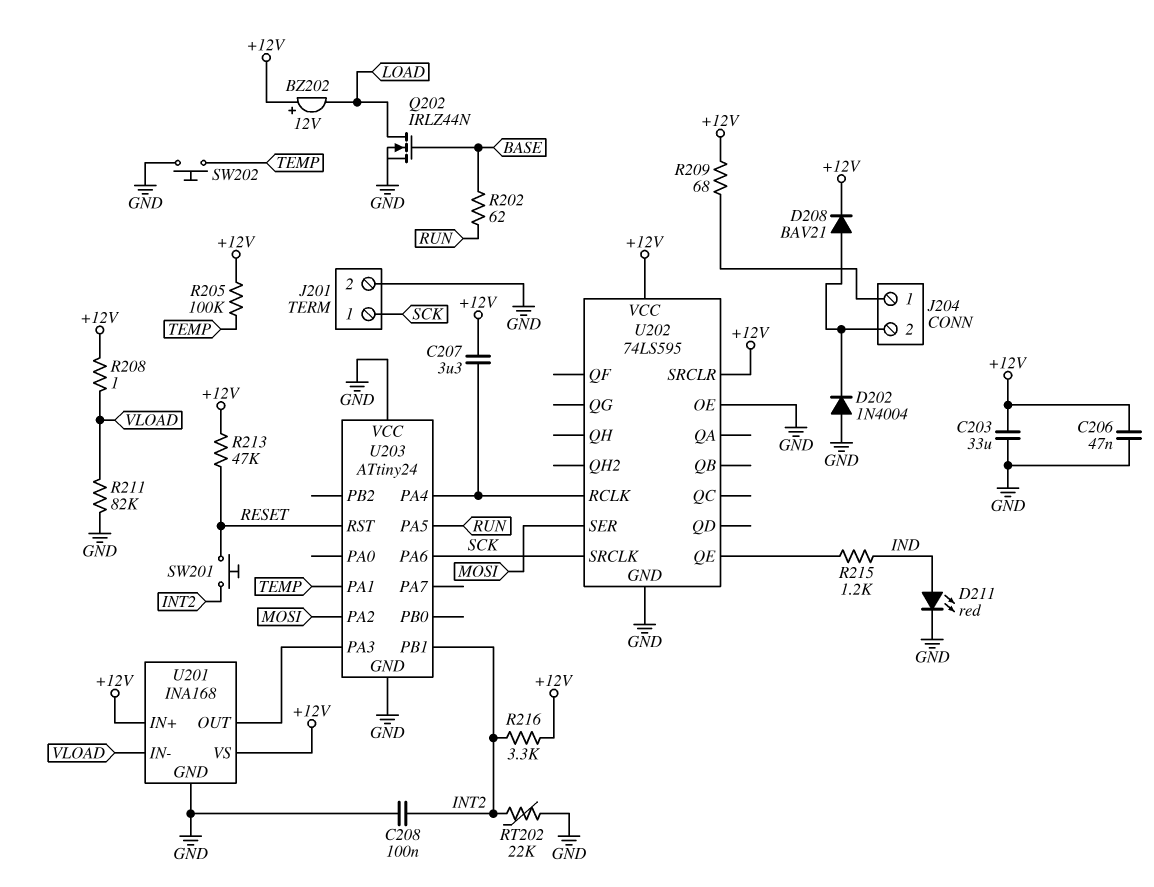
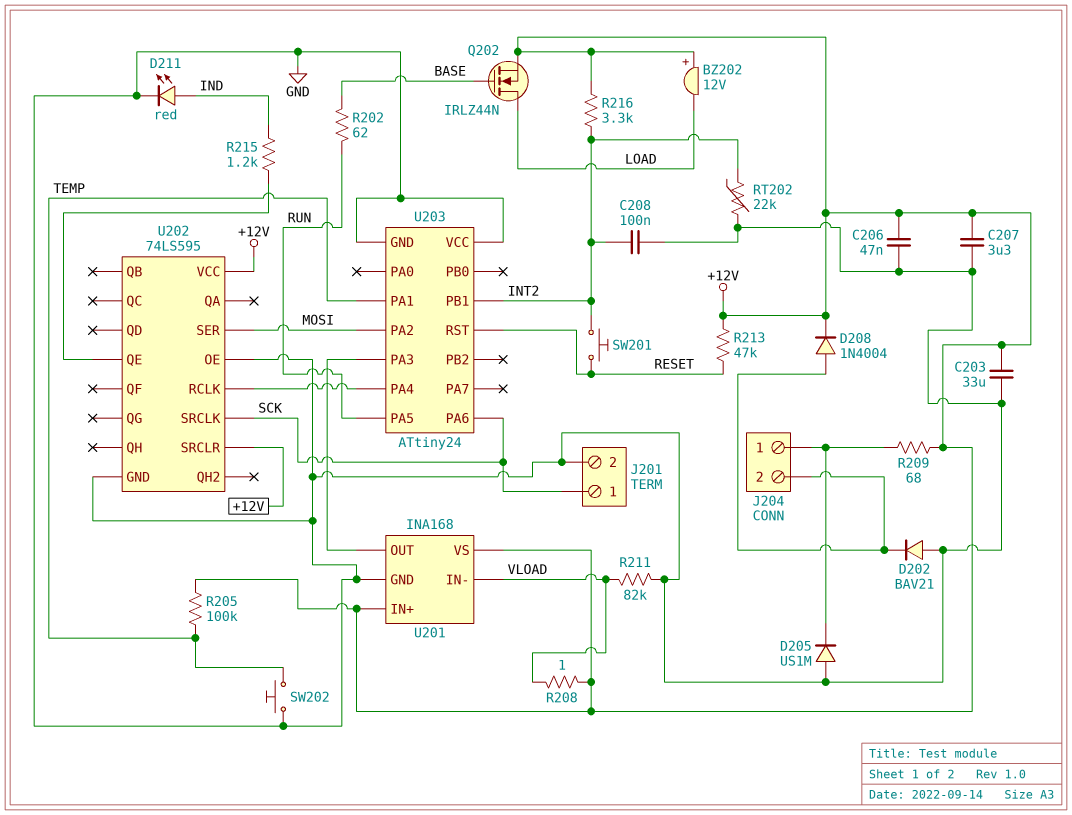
C207: 3.3uF (+12V, U202/RCLK) -> 3.3uF (+12V, GND)
D202: diode 1N4004 (A GND, K J204/2) -> diode BAV21 (A GND, K J204/2)
D205: none -> diode US1M (A GND, K J204/1)
D208: diode BAV21 (A J204/2, K +12V) -> diode 1N4004 (A J204/2, K +12V)
Q202: NMOS IRLZ44N (G BASE, D LOAD, S GND) -> NMOS IRLZ44N (G BASE, D LOAD, S +12V)

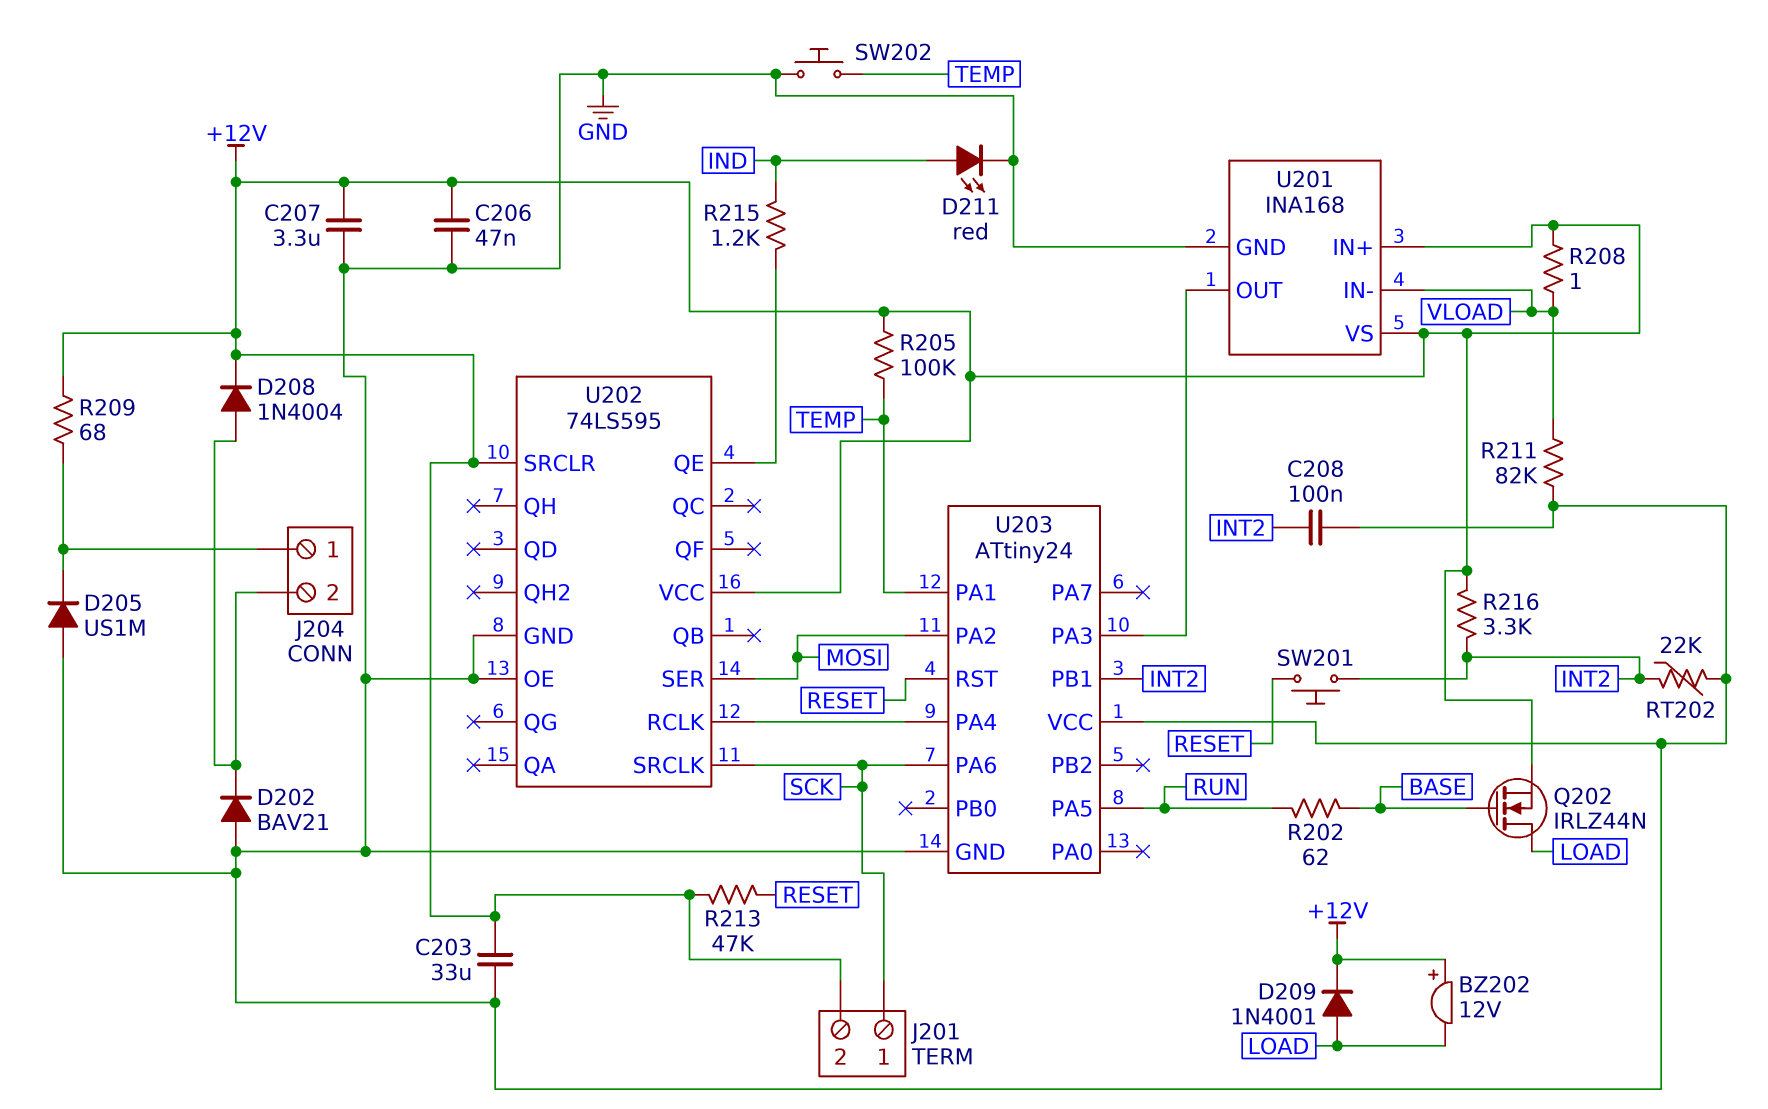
D209: none -> diode 1N4001 (A LOAD, K +12V)
J201 pin 2: GND -> +12V

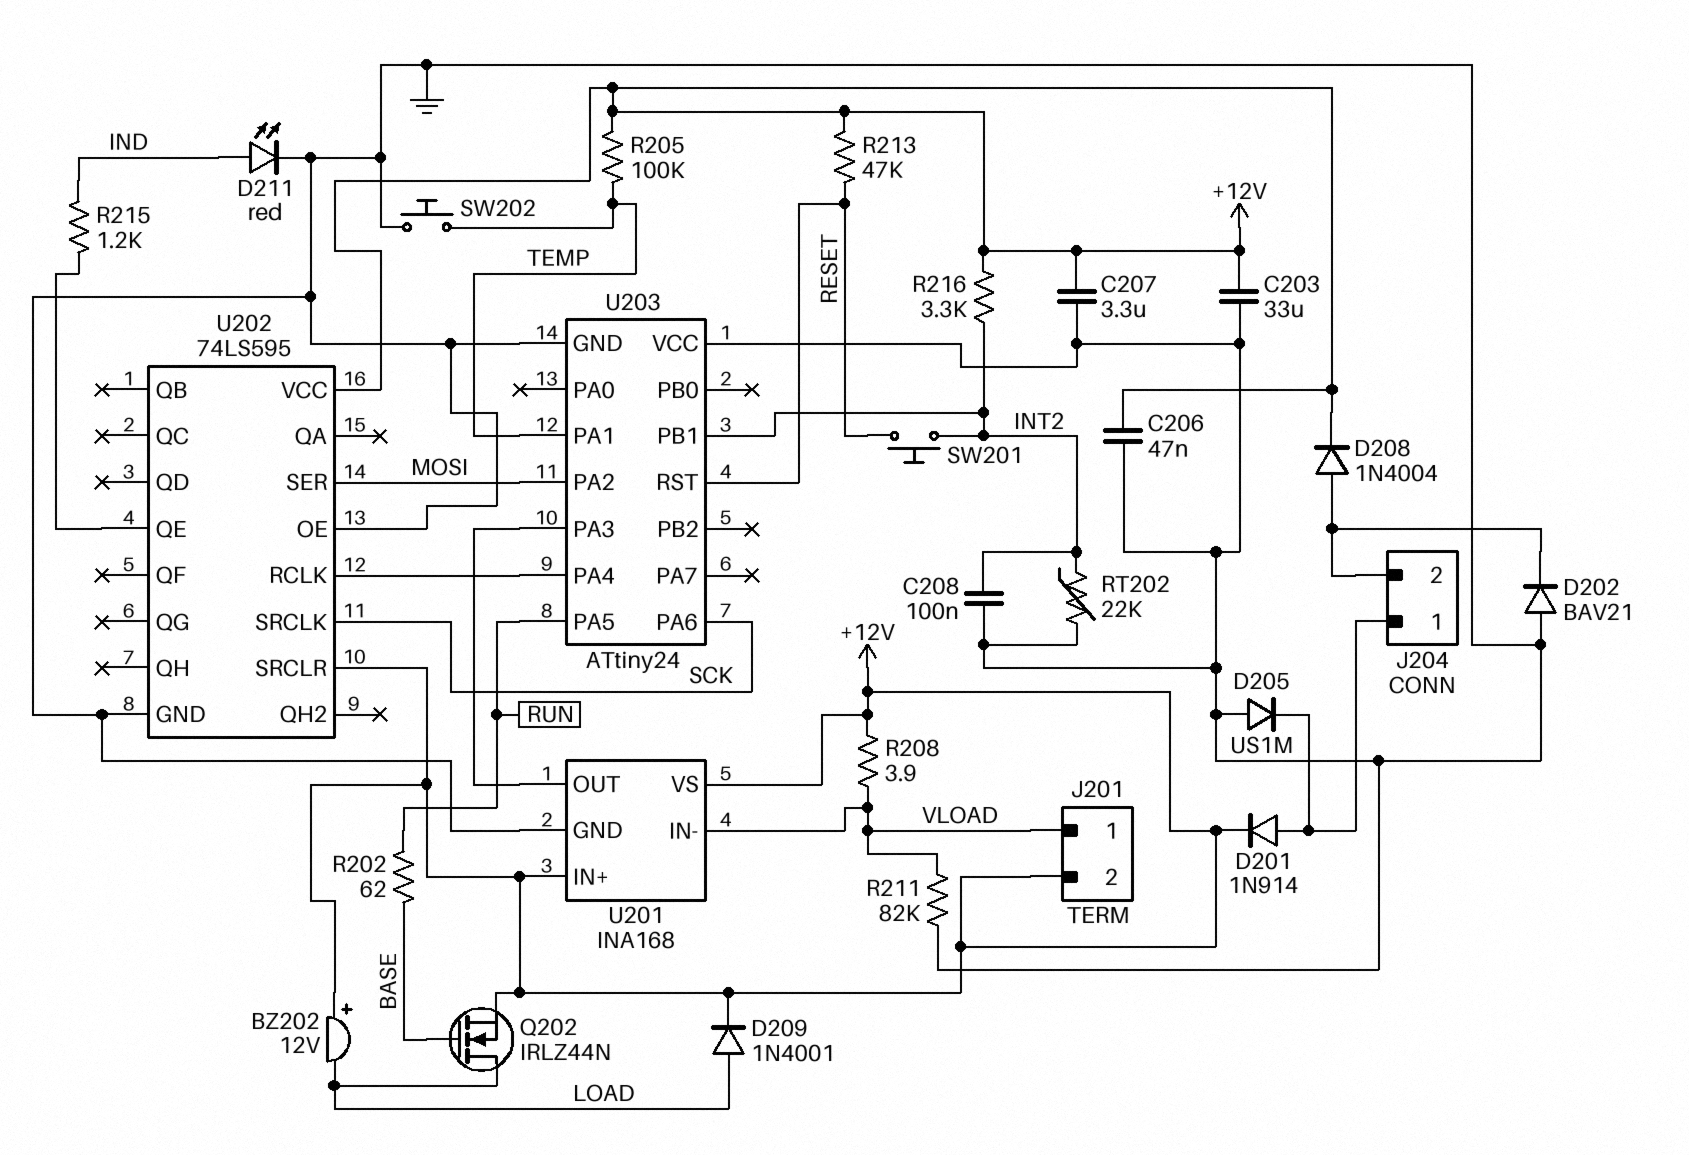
D201: none -> diode 1N914 (A J204/1, K +12V)
J201 pin 1: SCK -> VLOAD
R208: 1 (+12V, VLOAD) -> 3.9 (+12V, VLOAD)
R209: 68 (+12V, J204/1) -> none

